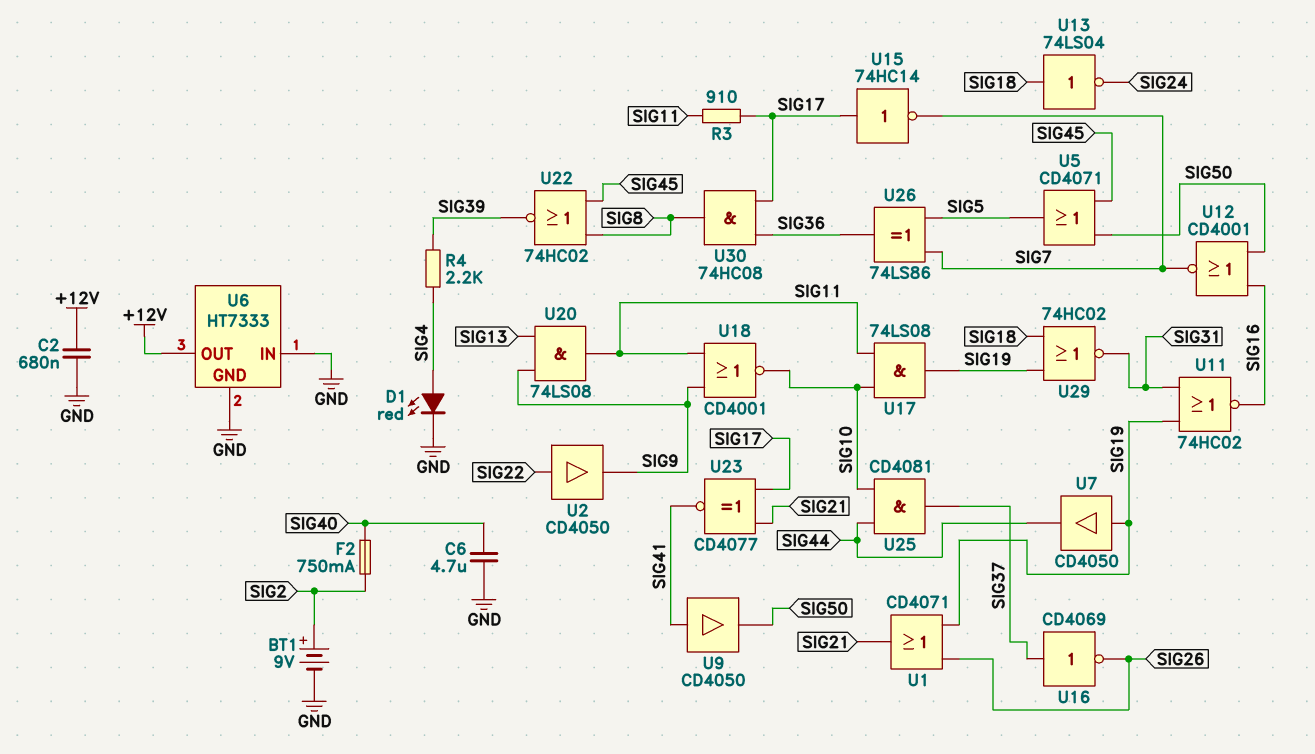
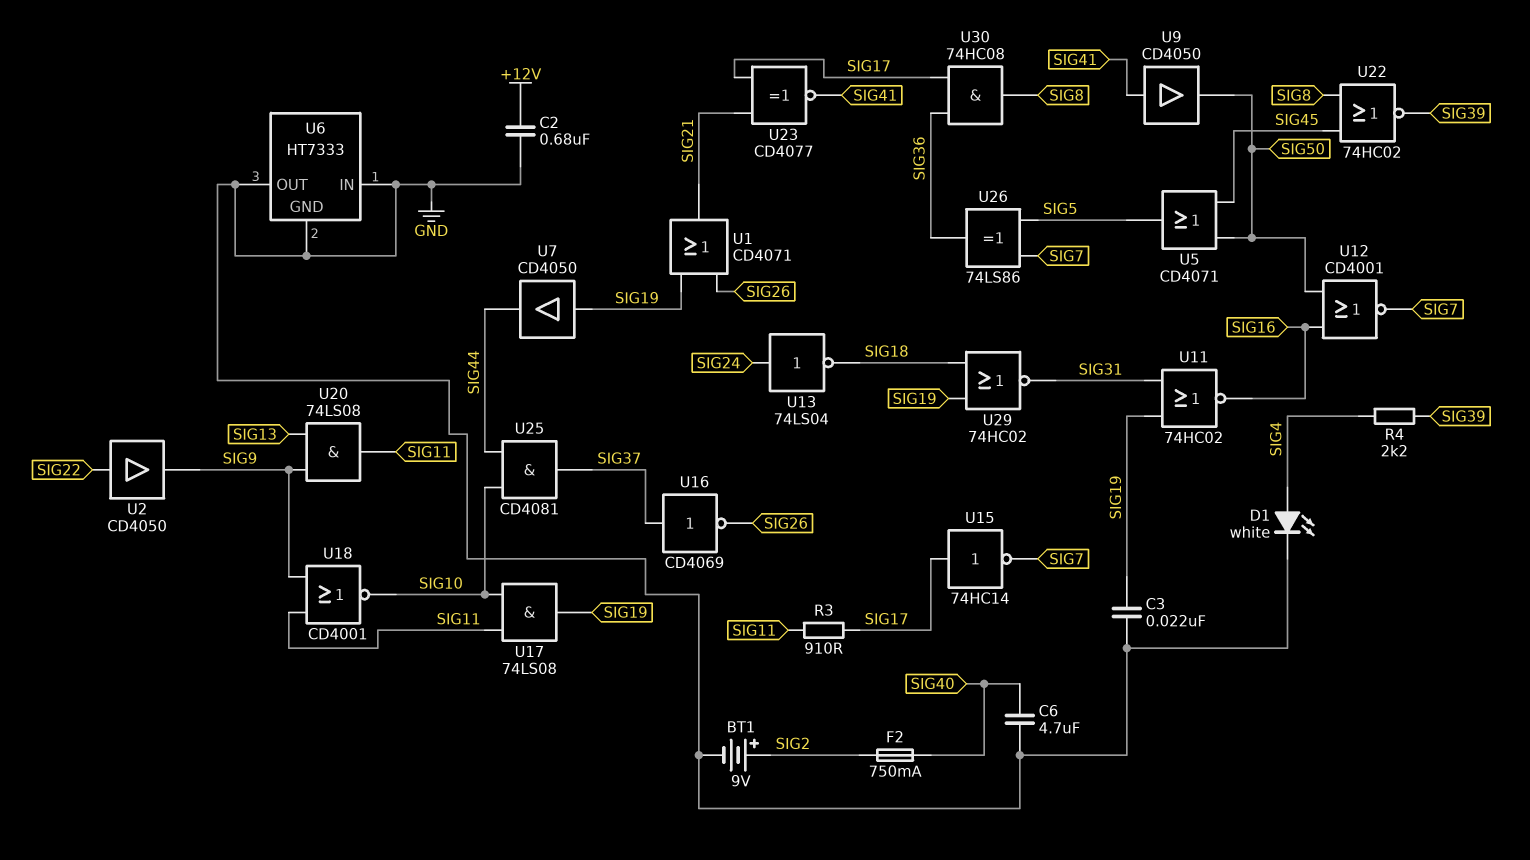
C3: none -> 22nF (GND, SIG19)
D1: LED red (A SIG4, K GND) -> LED white (A SIG4, K GND)
U6 pin OUT: +12V -> GND
U13: NOT 74LS04 (in SIG18, out SIG24) -> NOT 74LS04 (in SIG24, out SIG18)

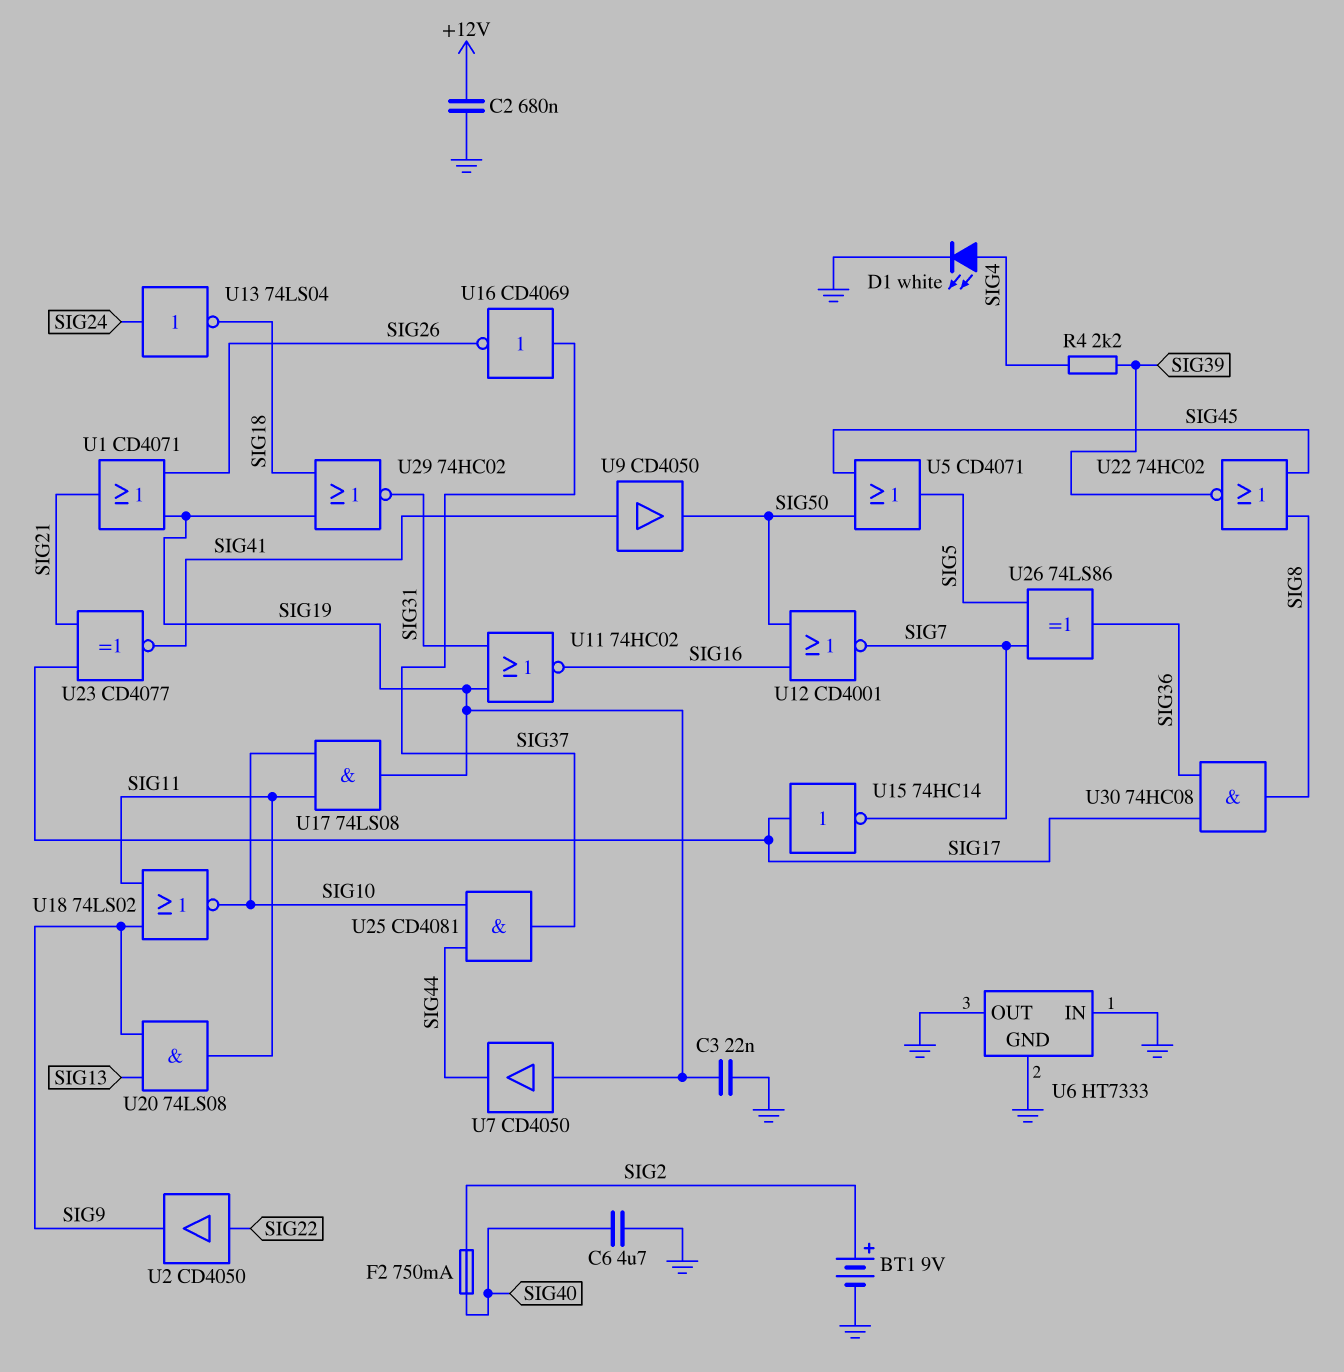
R3: 910 (SIG11, SIG17) -> none
U18: NOR CD4001 (in SIG9, in SIG11, out SIG10) -> NOR 74LS02 (in SIG9, in SIG11, out SIG10)

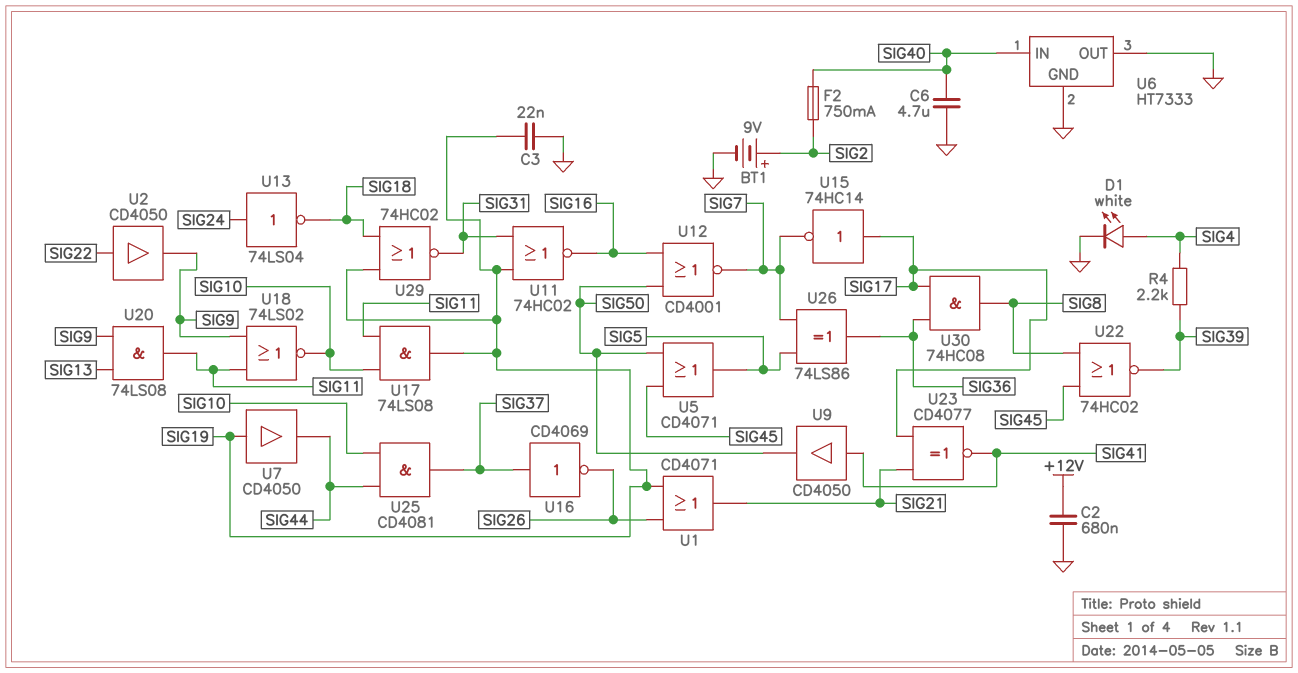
U6 pin IN: GND -> SIG40

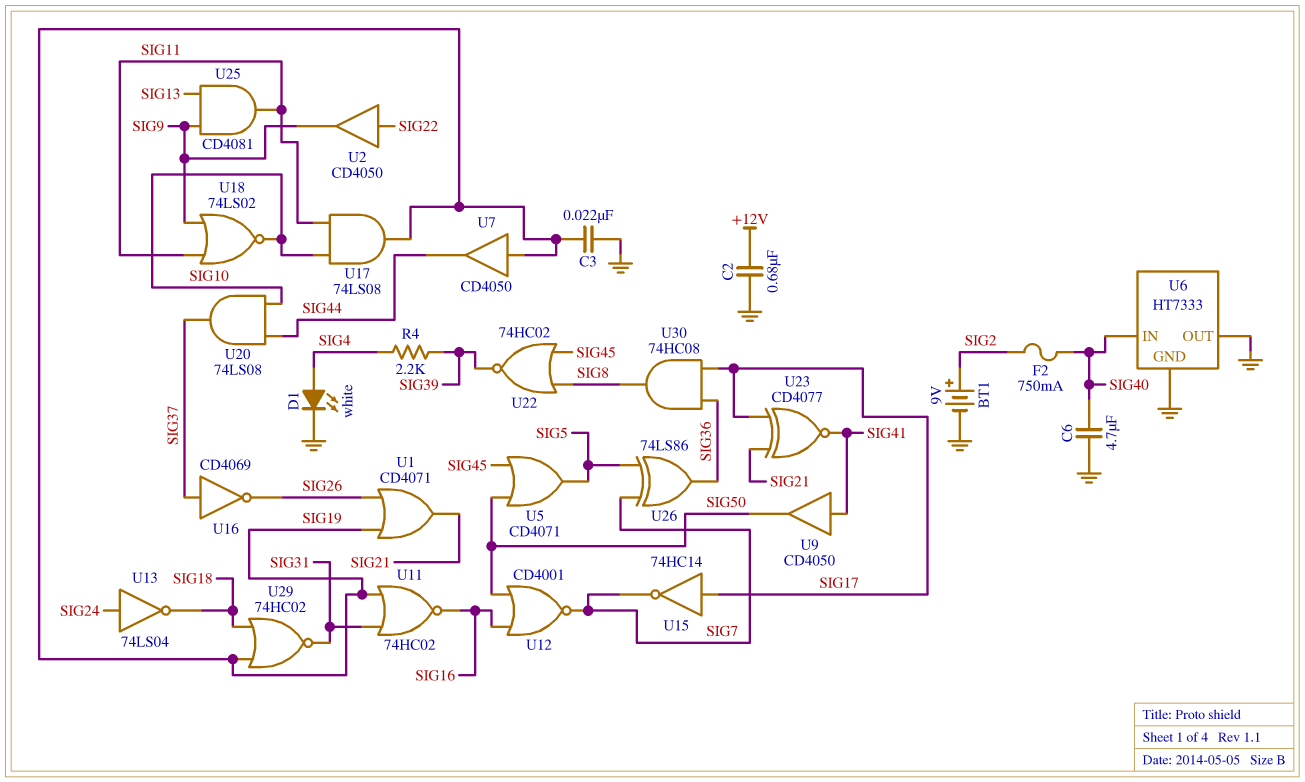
U20: AND 74LS08 (in SIG9, in SIG13, out SIG11) -> AND 74LS08 (in SIG10, in SIG44, out SIG37)
U25: AND CD4081 (in SIG10, in SIG44, out SIG37) -> AND CD4081 (in SIG9, in SIG13, out SIG11)

